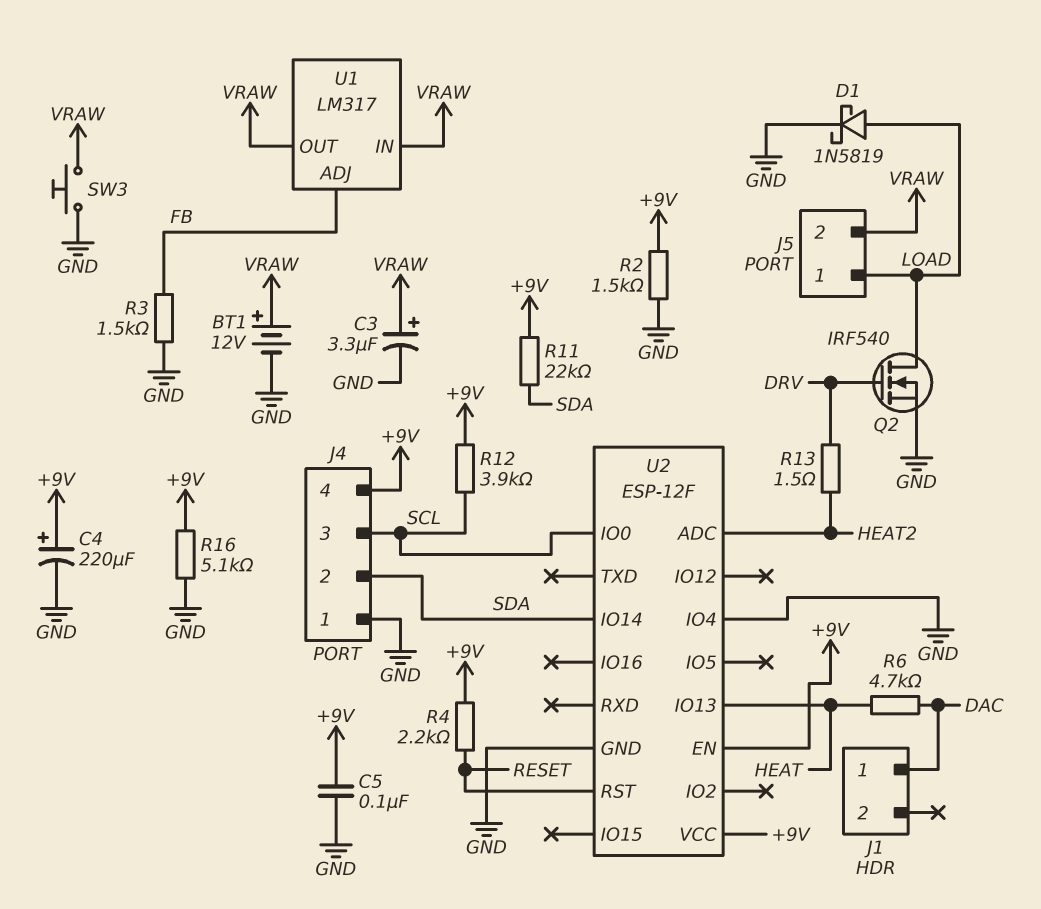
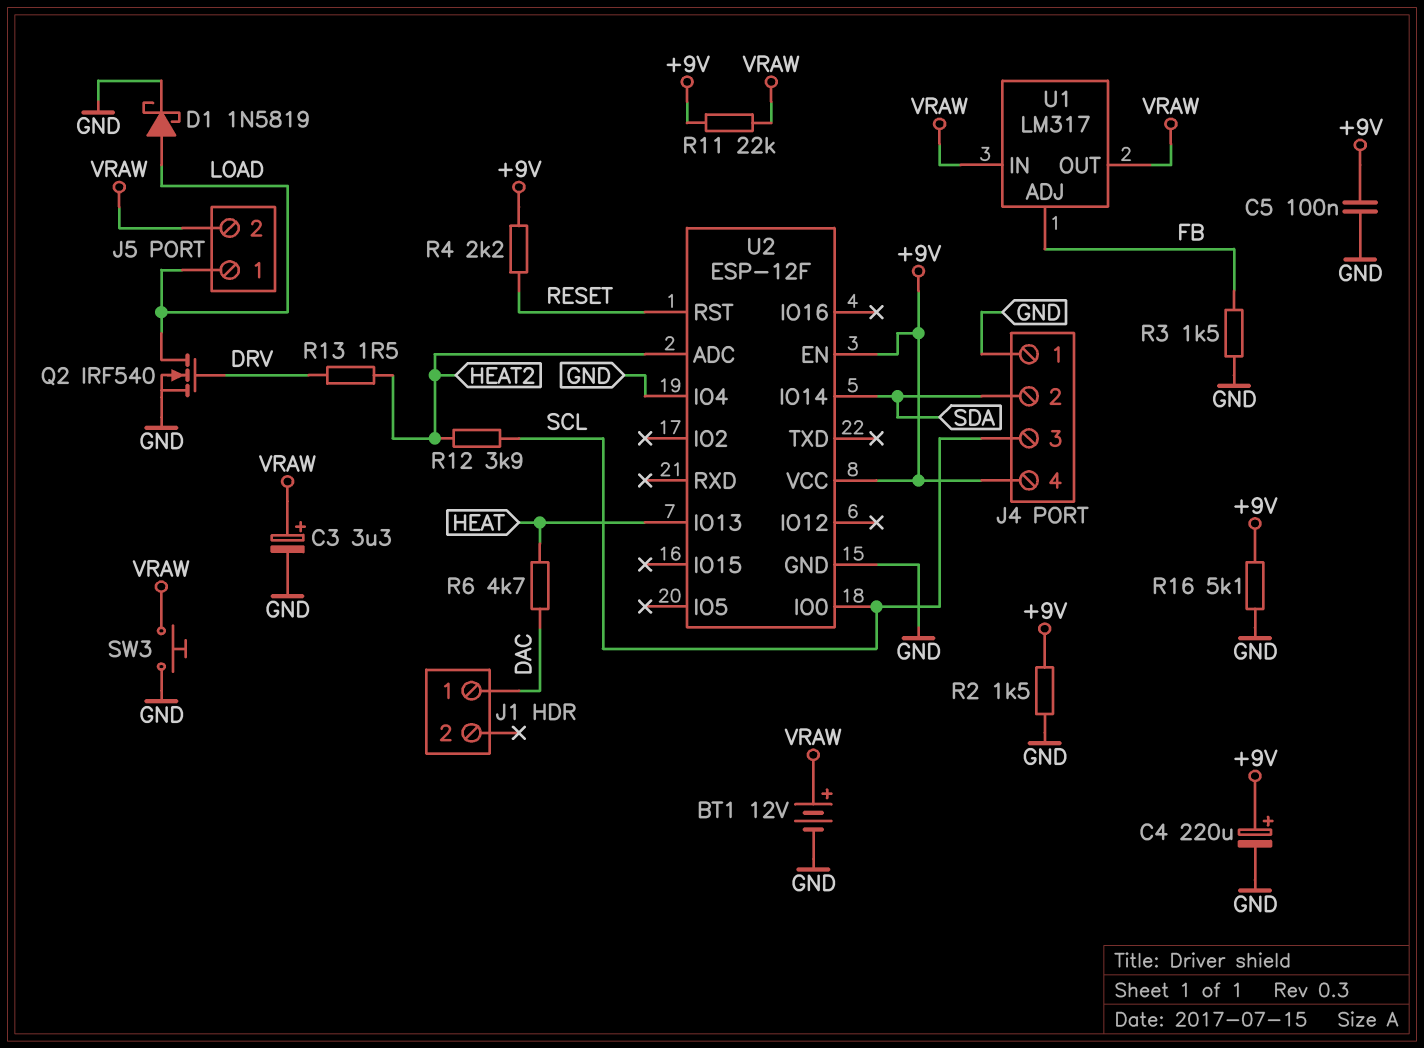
R11: 22k (+9V, SDA) -> 22k (+9V, VRAW)
R12: 3.9k (+9V, SCL) -> 3.9k (HEAT2, SCL)

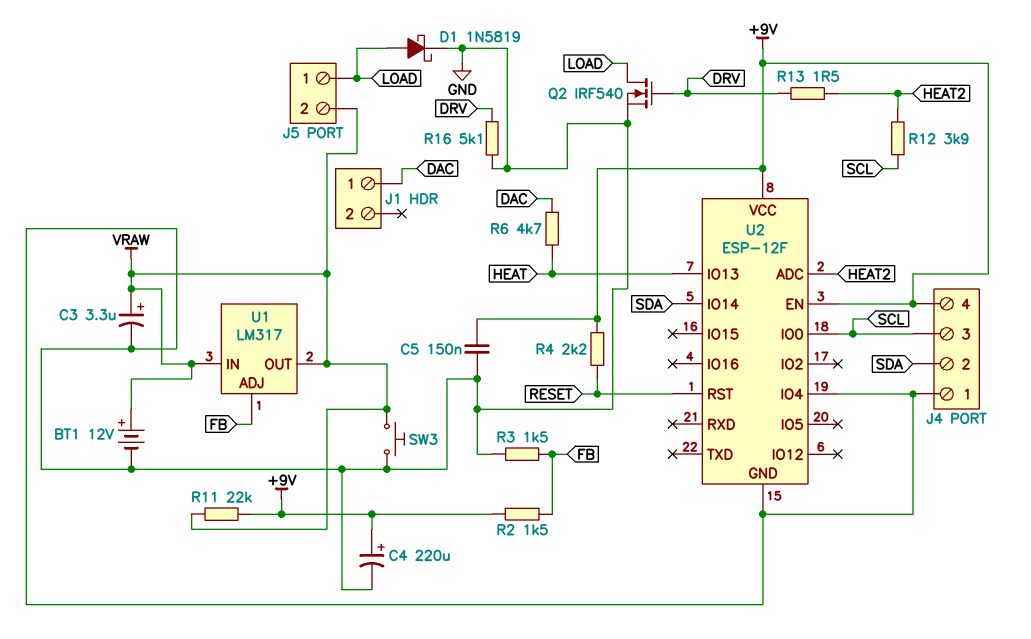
C5: 100nF (+9V, GND) -> 150nF (+9V, GND)
R2: 1.5k (+9V, GND) -> 1.5k (+9V, FB)
R16: 5.1k (+9V, GND) -> 5.1k (DRV, GND)

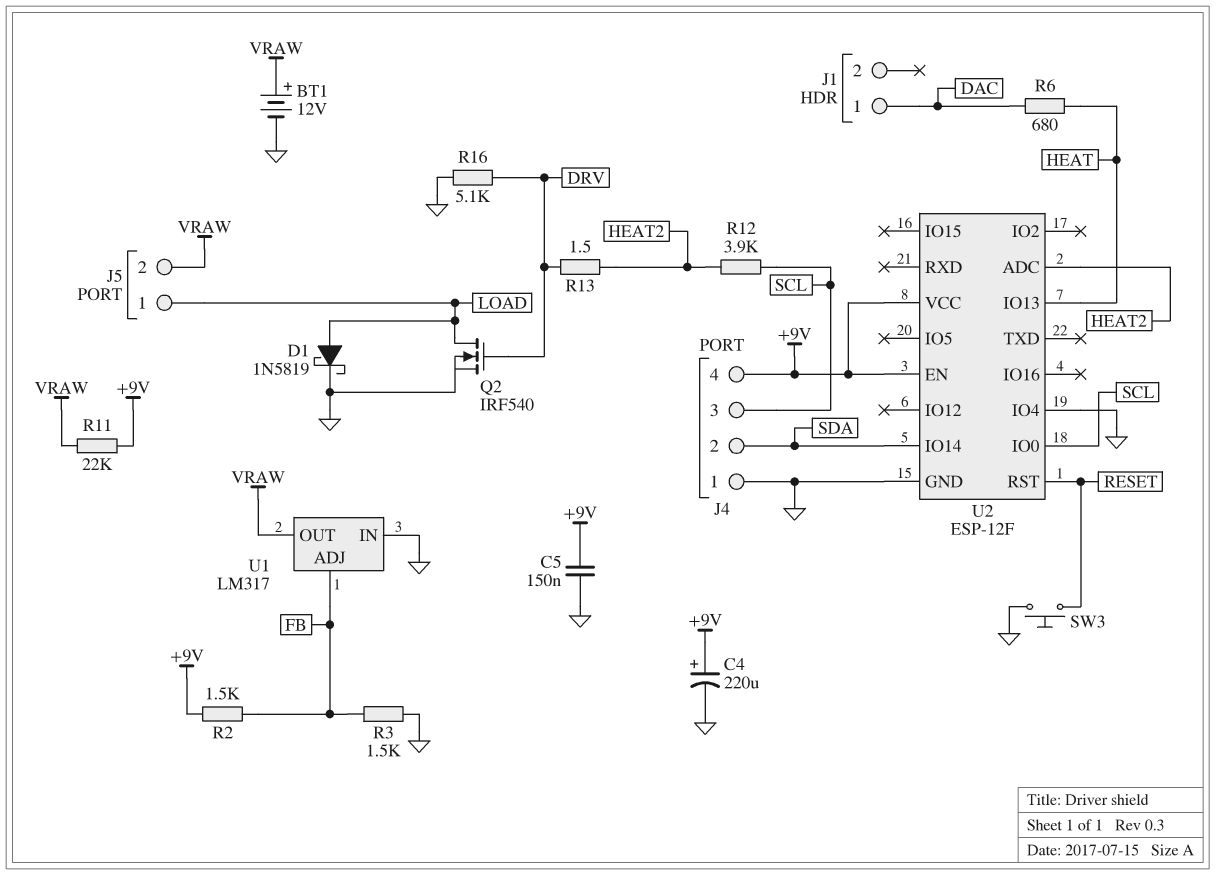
C3: 3.3uF (plus VRAW, minus GND) -> none
R4: 2.2k (+9V, RESET) -> none
R6: 4.7k (DAC, HEAT) -> 680 (DAC, HEAT)
SW3: button (GND, VRAW) -> button (GND, RESET)
U1 pin IN: VRAW -> GND

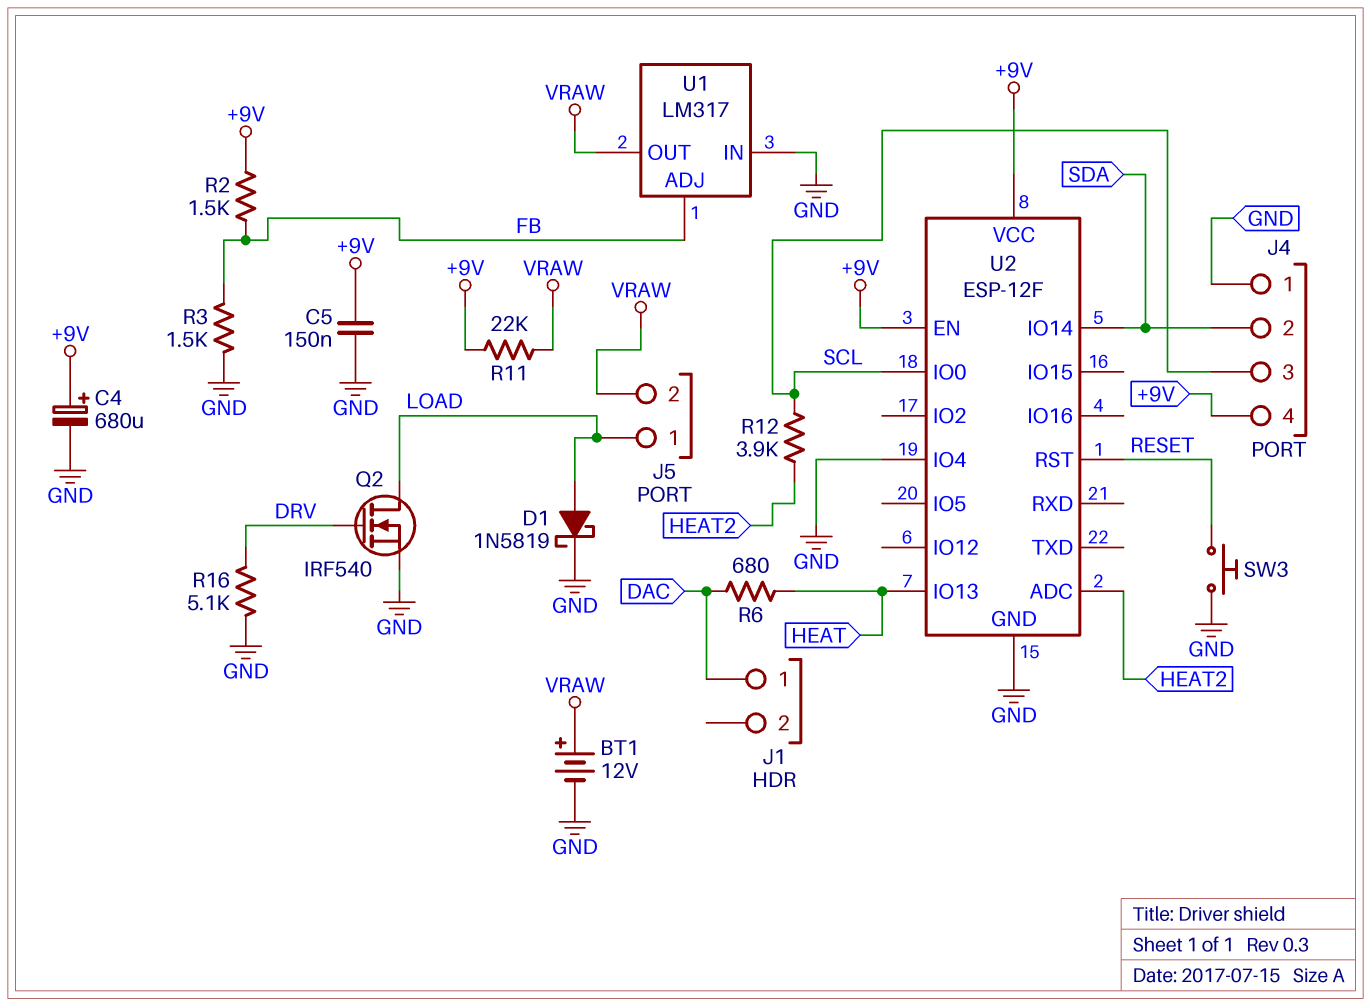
C4: 220uF (plus +9V, minus GND) -> 680uF (plus +9V, minus GND)
R13: 1.5 (DRV, HEAT2) -> none

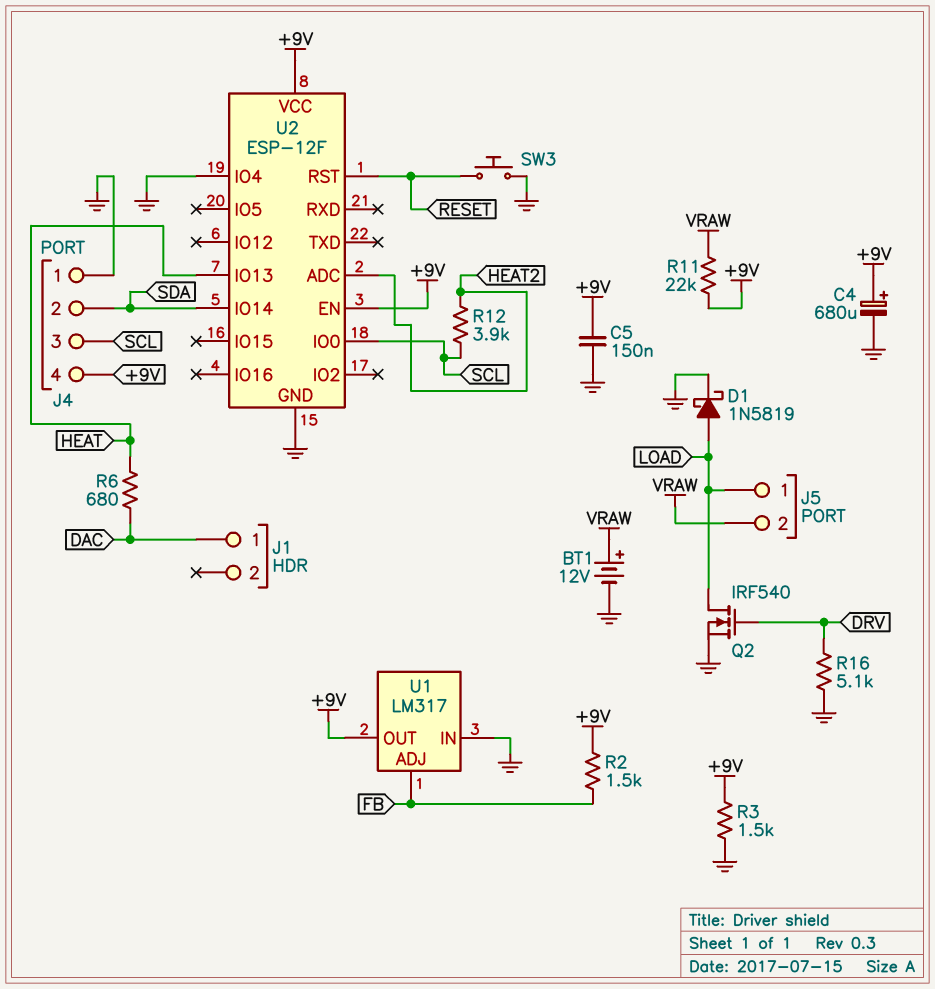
R3: 1.5k (FB, GND) -> 1.5k (+9V, GND)
U1 pin OUT: VRAW -> +9V

